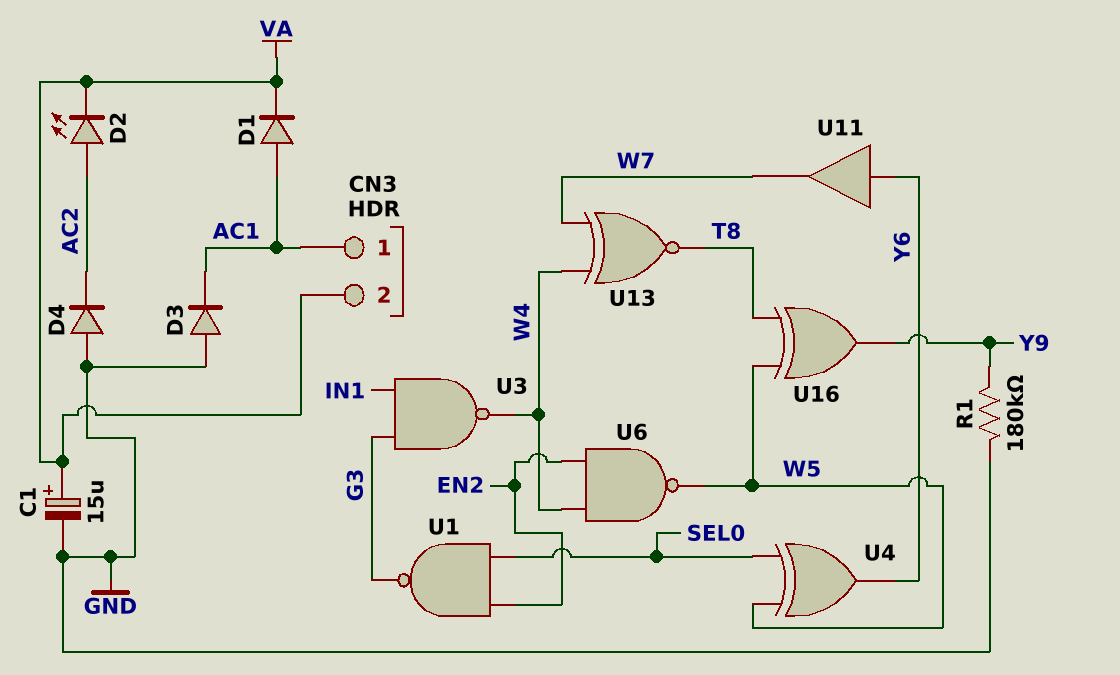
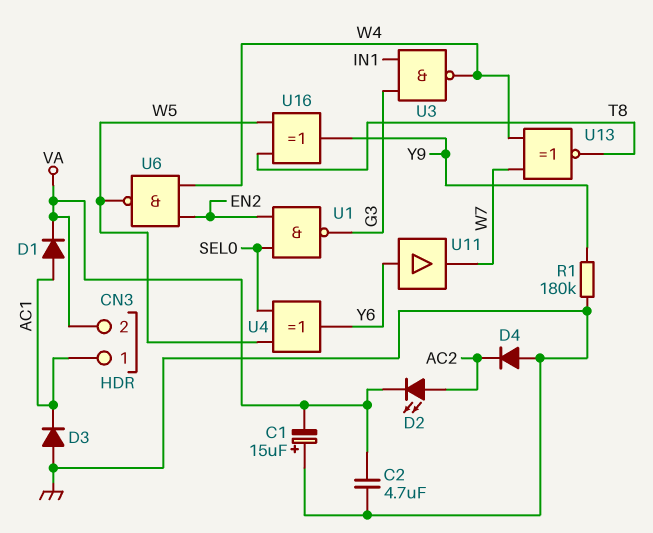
C1: 15uF (plus VA, minus GND) -> 15uF (plus GND, minus VA)
C2: none -> 4.7uF (GND, VA)

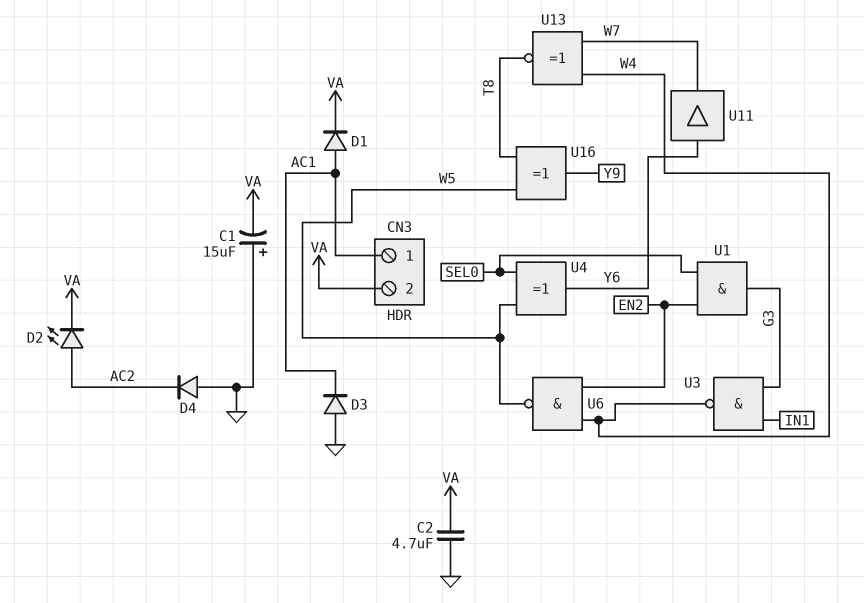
R1: 180k (GND, Y9) -> none
U1: NAND (in EN2, in SEL0, out G3) -> AND (in EN2, in SEL0, out G3)

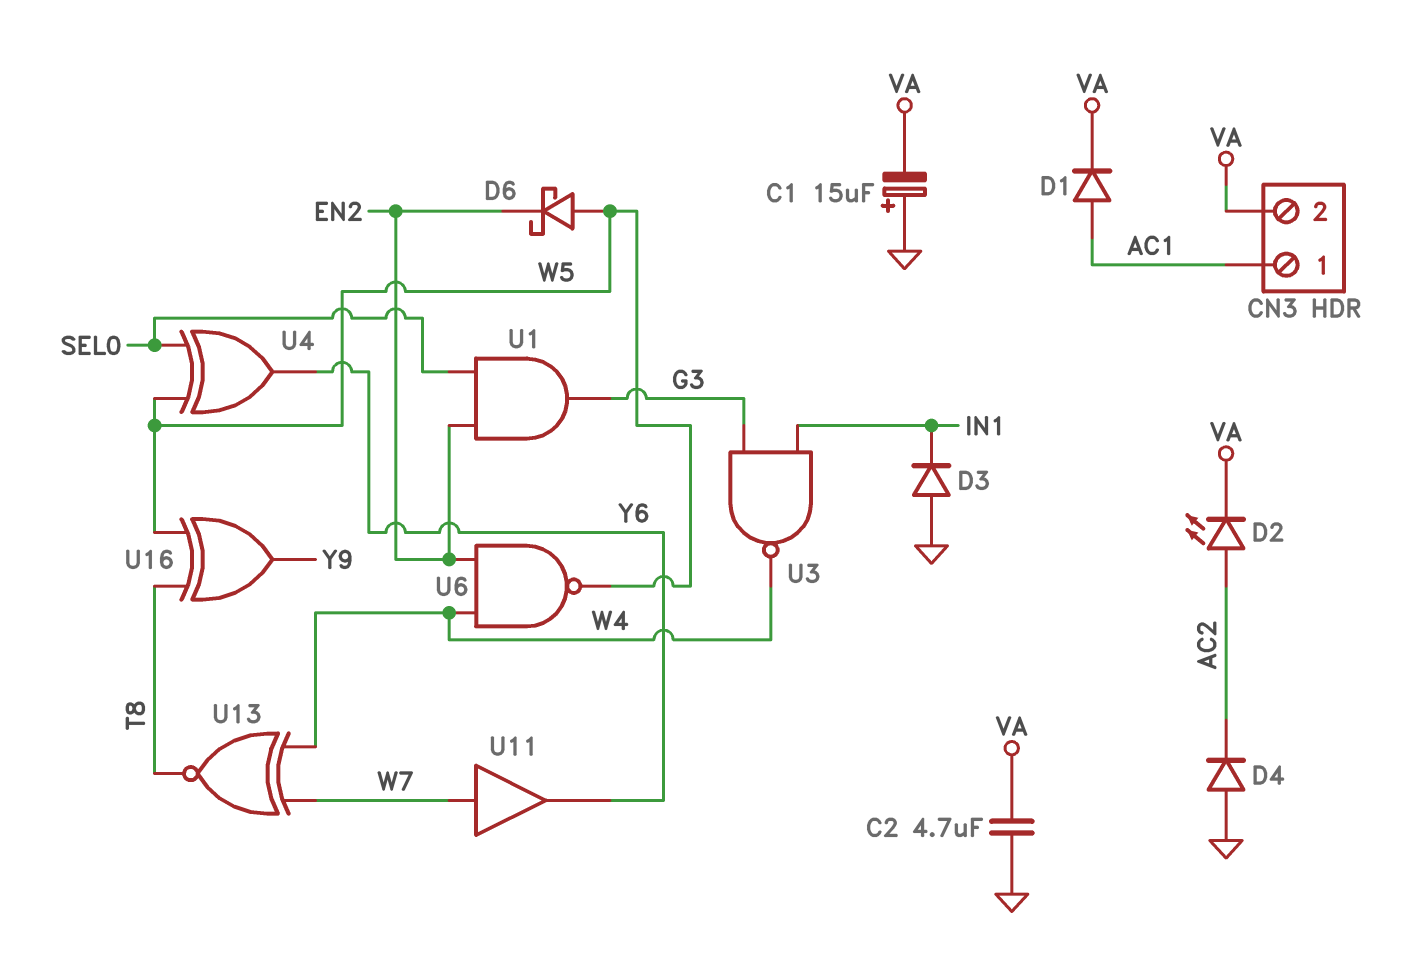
D3: diode (A GND, K AC1) -> diode (A GND, K IN1)
D6: none -> schottky (A W5, K EN2)
U11: buffer (in Y6, out W7) -> buffer (in W7, out Y6)

